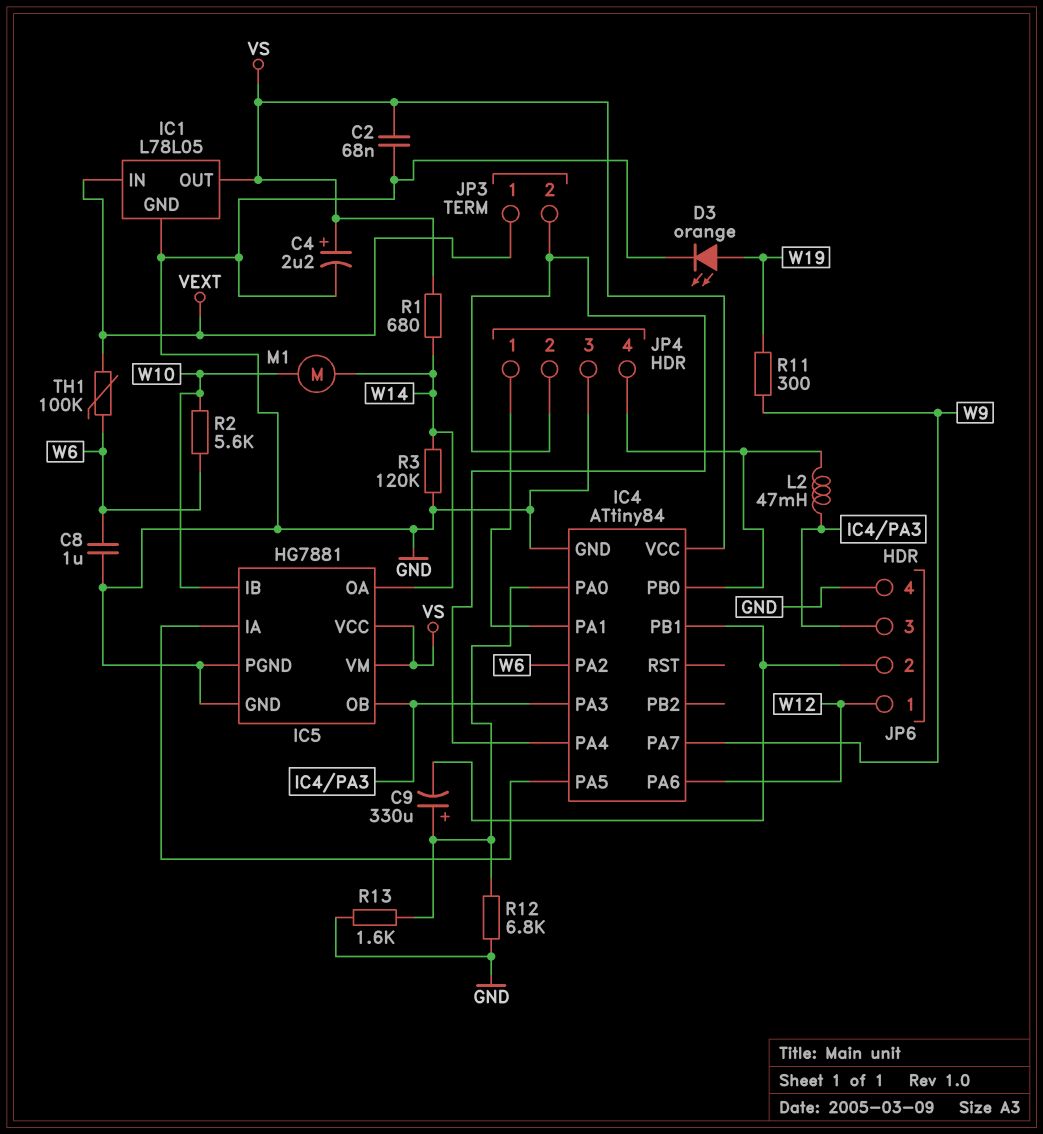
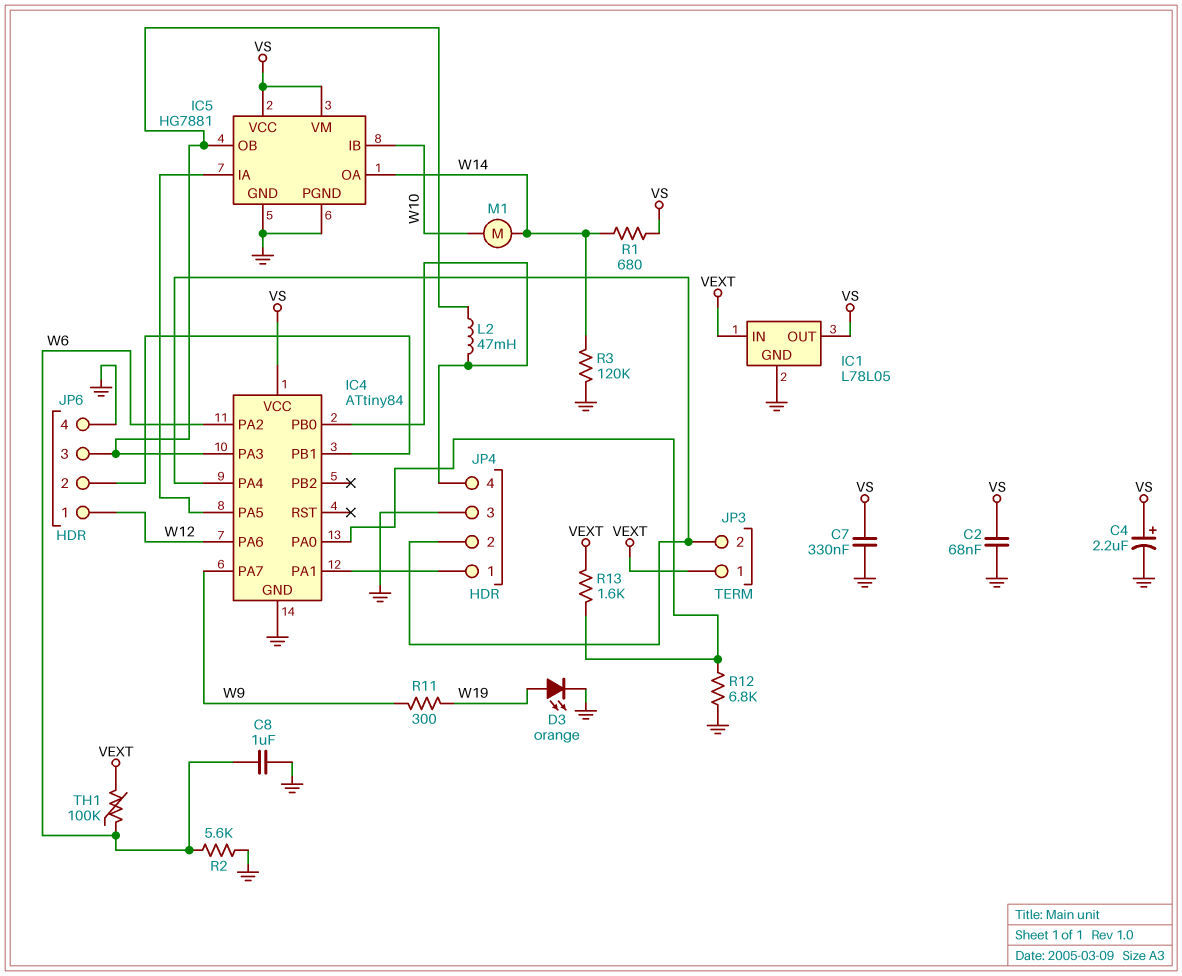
C7: none -> 330nF (GND, VS)
C9: 330uF (plus IC4/PA0, minus IC4/PB1) -> none
R2: 5.6k (W6, W10) -> 5.6k (GND, W6)
R13: 1.6k (GND, IC4/PA0) -> 1.6k (IC4/PA0, VEXT)

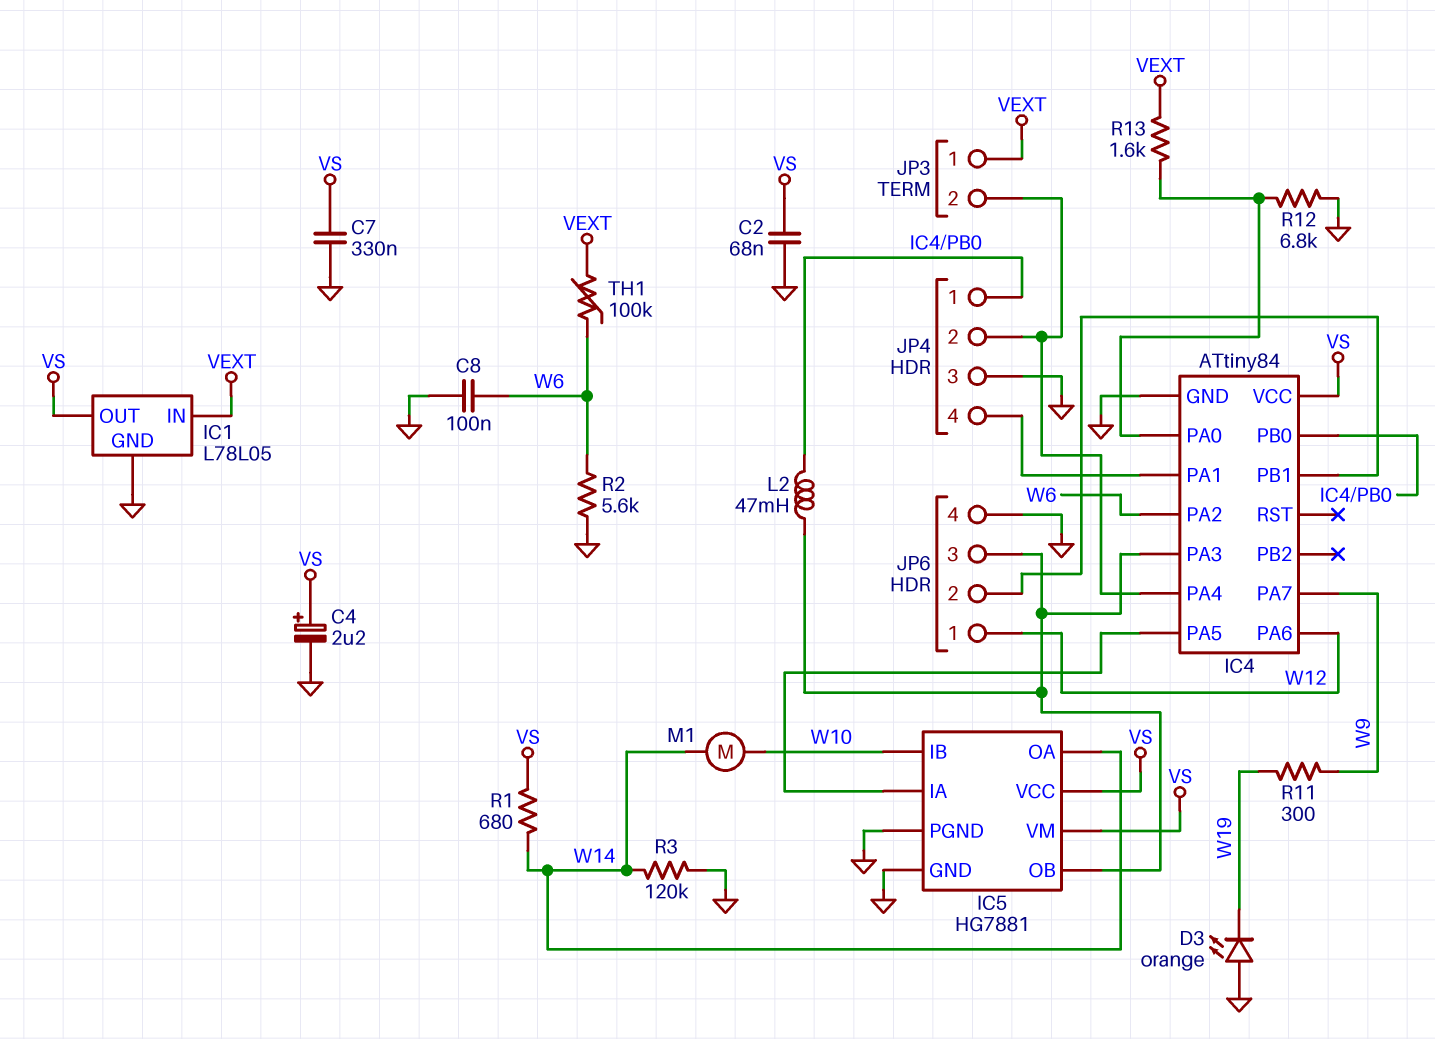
C8: 1uF (GND, W6) -> 100nF (GND, W6)
D3: LED orange (A W19, K GND) -> LED orange (A GND, K W19)
JP4 pin 1: IC4/PA1 -> IC4/PB0
JP4 pin 4: IC4/PB0 -> IC4/PA1

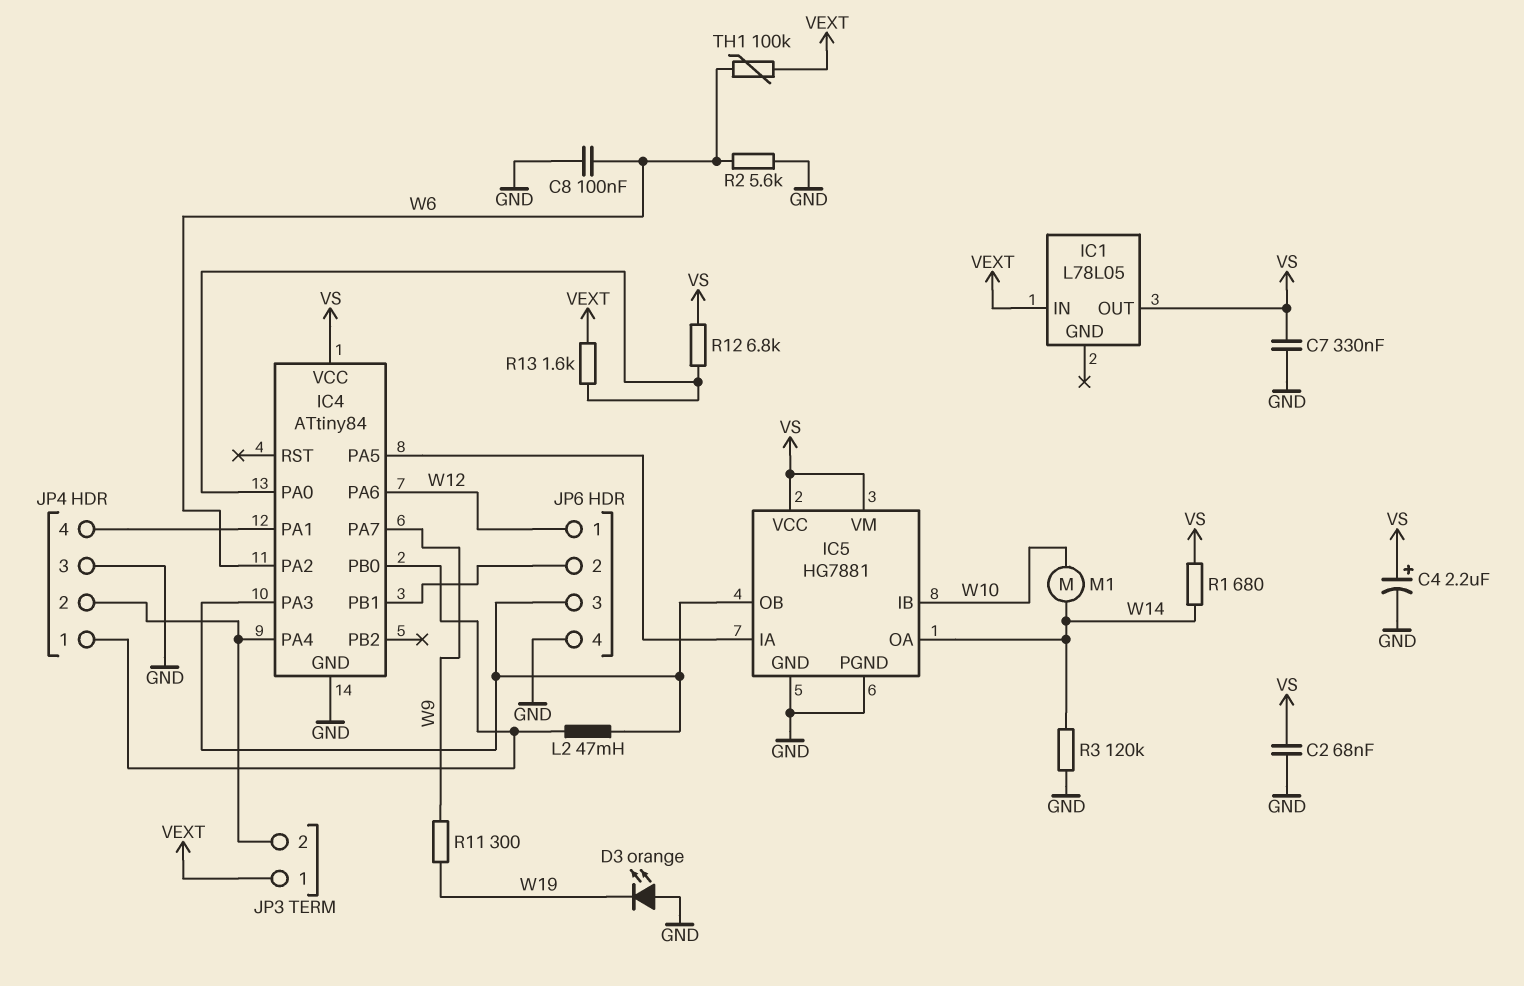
IC1 pin GND: GND -> none
R12: 6.8k (GND, IC4/PA0) -> 6.8k (IC4/PA0, VS)

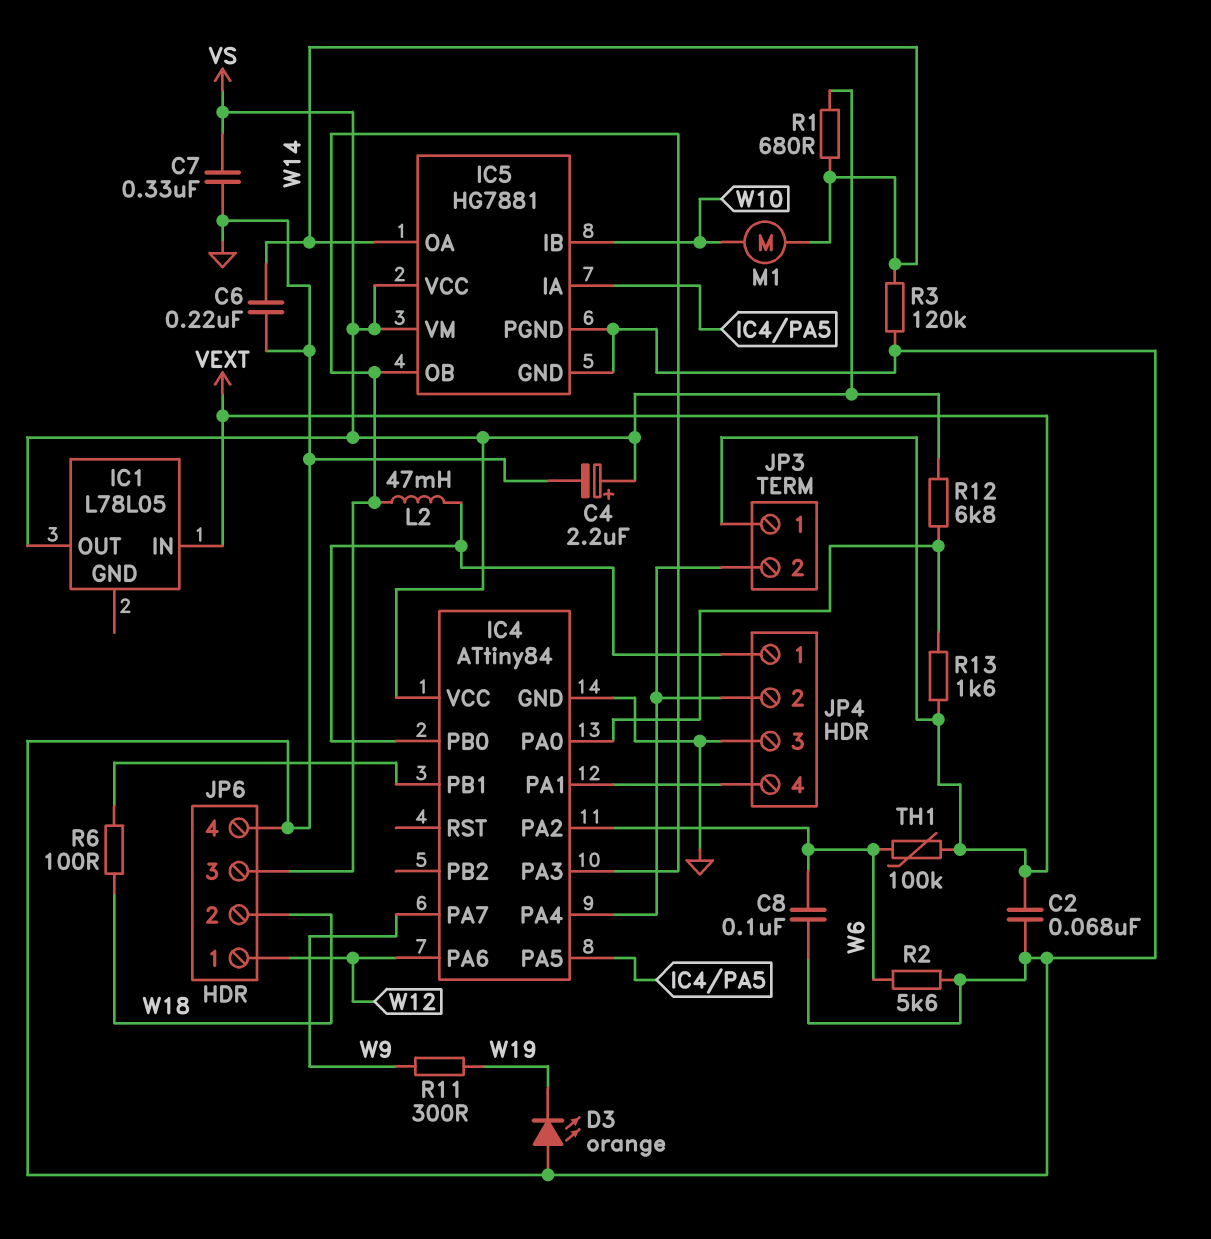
C2: 68nF (GND, VS) -> 68nF (GND, VEXT)
C6: none -> 220nF (GND, W14)
JP6 pin 2: IC4/PB1 -> W18
R6: none -> 100 (IC4/PB1, W18)

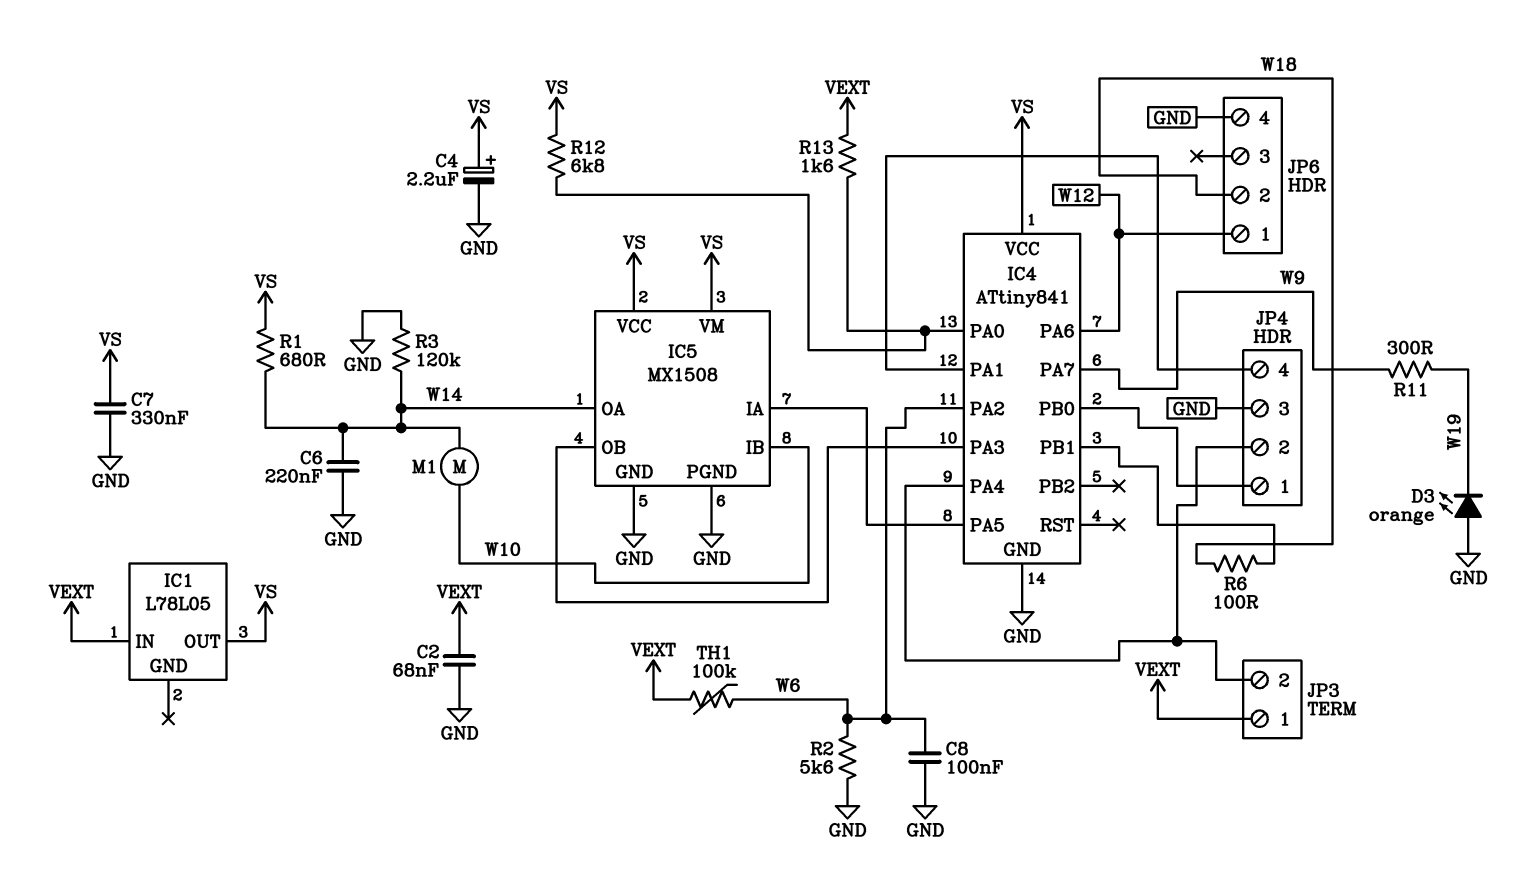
IC4: ATtiny84 -> ATtiny841
IC5: HG7881 -> MX1508
JP6 pin 3: IC4/PA3 -> none
L2: 47mH (IC4/PA3, IC4/PB0) -> none

